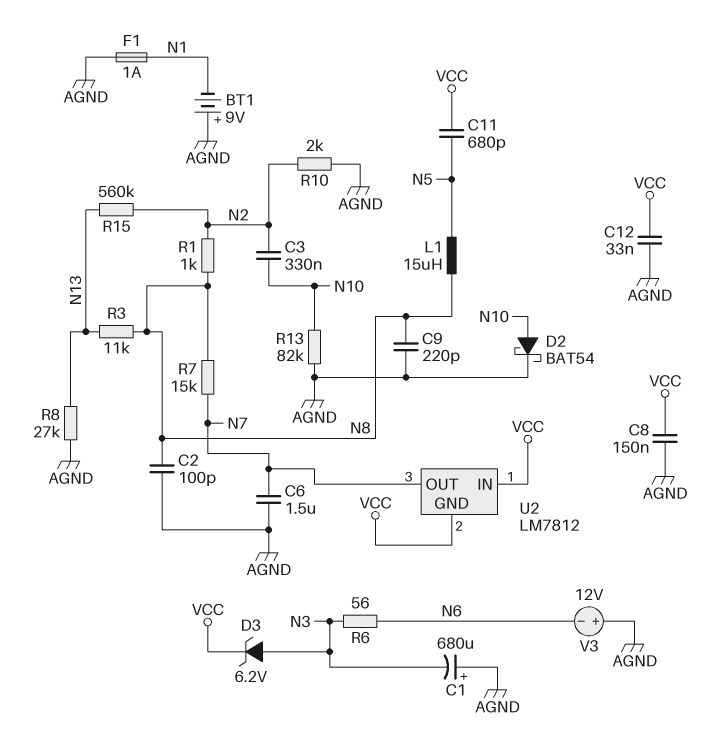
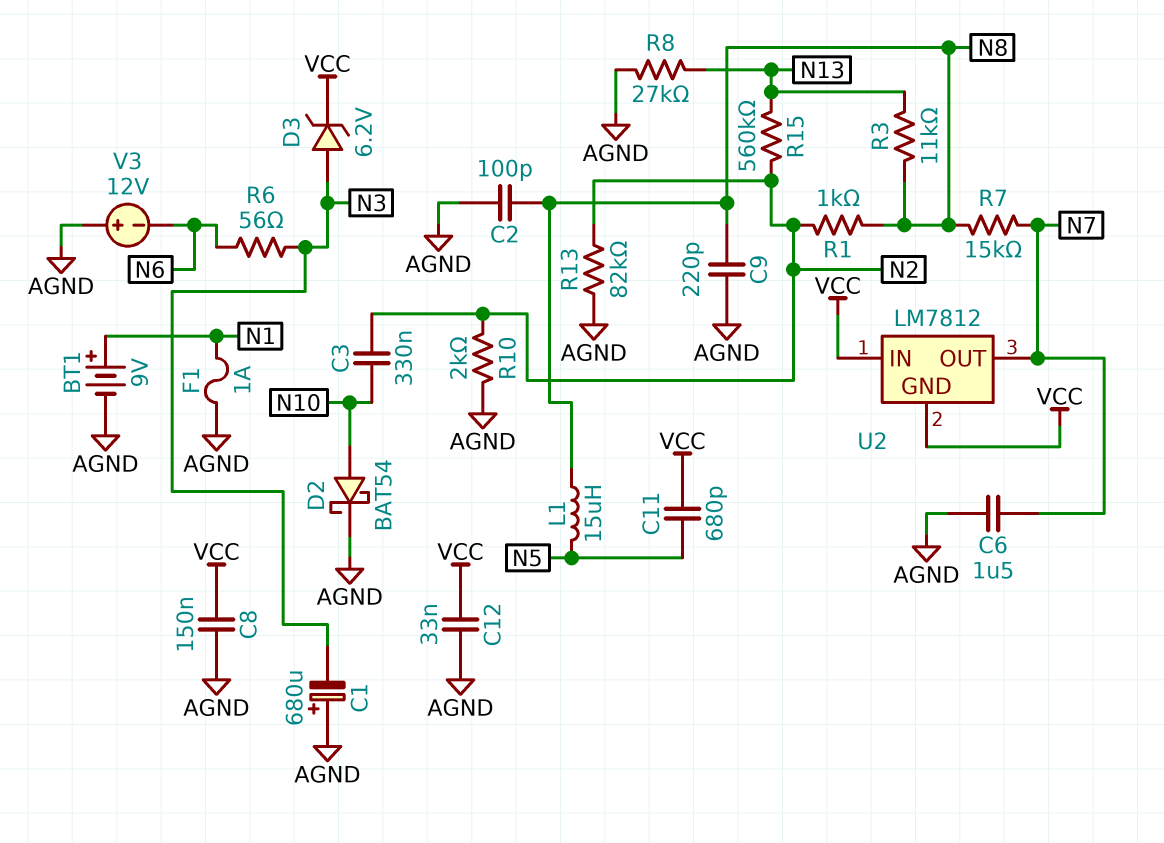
BT1: 9V (plus AGND, minus N1) -> 9V (plus N1, minus AGND)
R13: 82k (AGND, N10) -> 82k (AGND, N2)

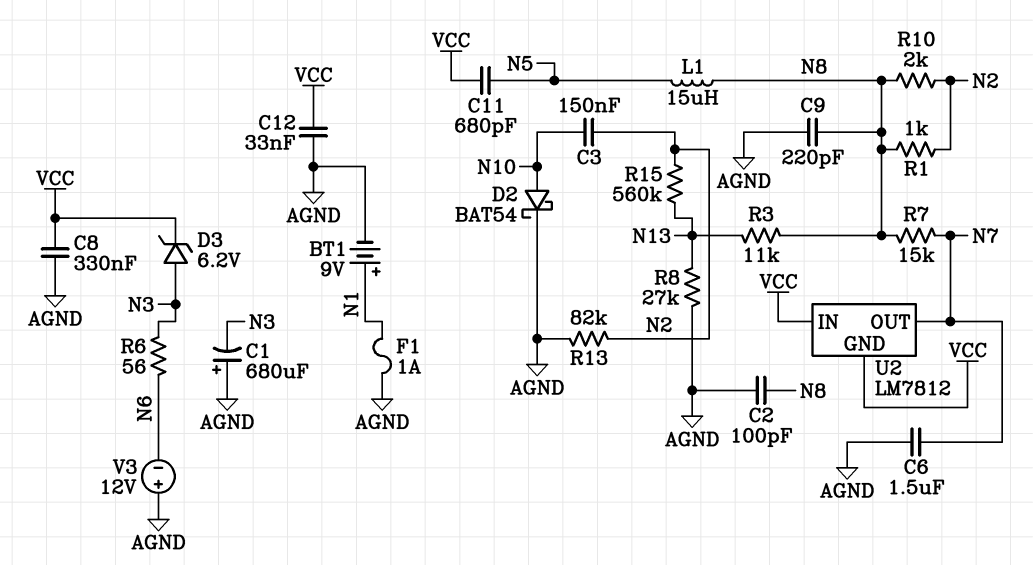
C3: 330nF (N2, N10) -> 150nF (N2, N10)
C8: 150nF (AGND, VCC) -> 330nF (AGND, VCC)
R10: 2k (AGND, N2) -> 2k (N2, N8)

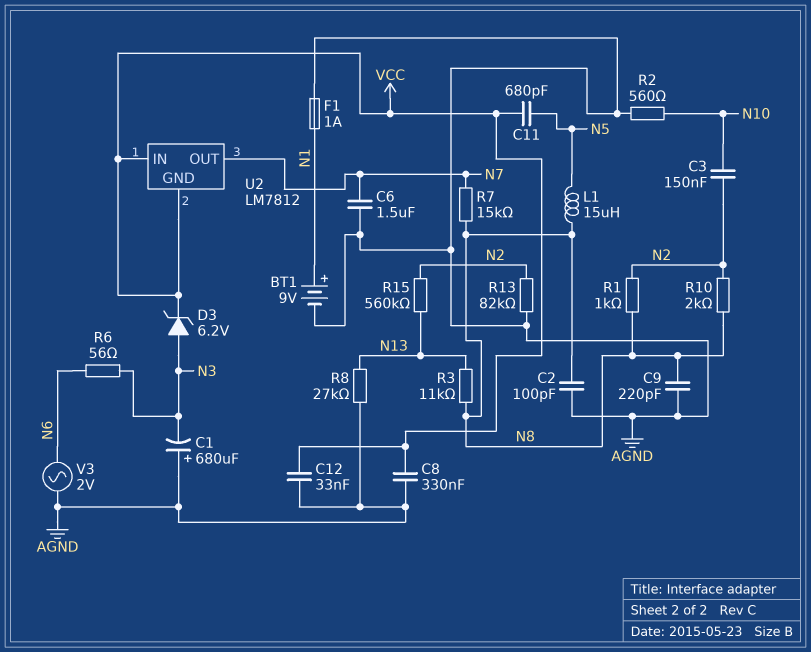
D2: schottky BAT54 (A N10, K AGND) -> none
R2: none -> 560 (AGND, N10)
V3: 12V (plus AGND, minus N6) -> AC 2V (AGND, N6)

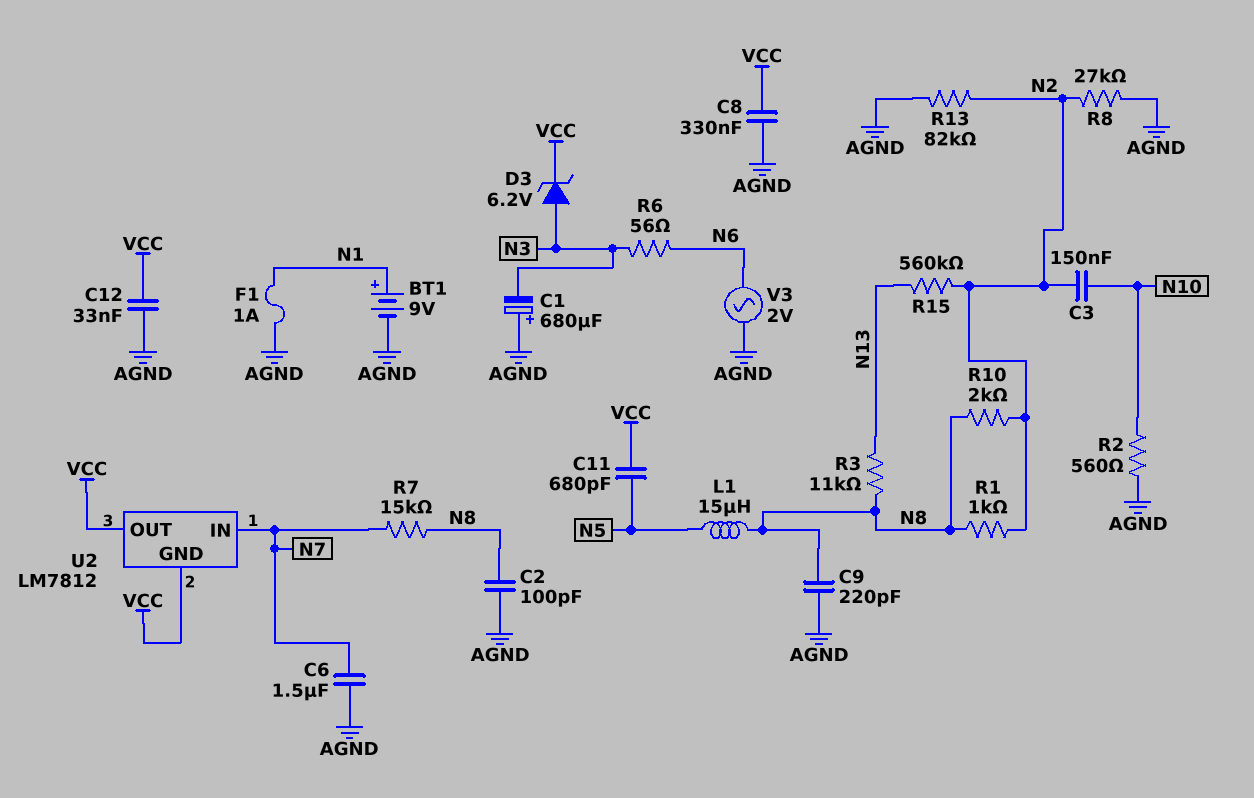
R8: 27k (AGND, N13) -> 27k (AGND, N2)
U2 pin IN: VCC -> N7
U2 pin OUT: N7 -> VCC

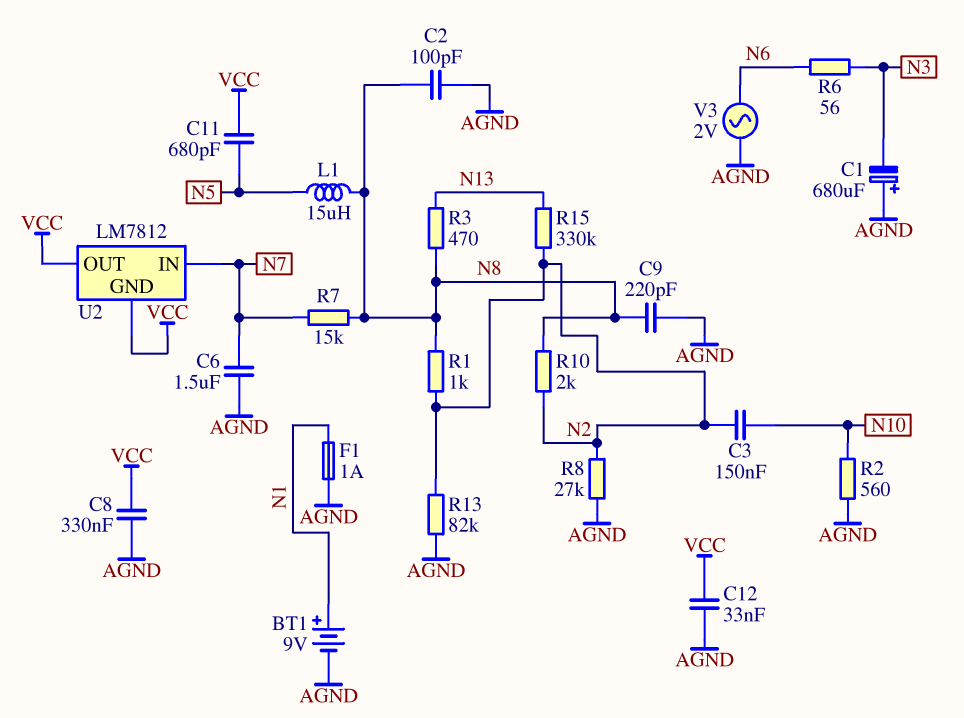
D3: zener 6.2V (A N3, K VCC) -> none
R3: 11k (N8, N13) -> 470 (N8, N13)
R15: 560k (N2, N13) -> 330k (N2, N13)

